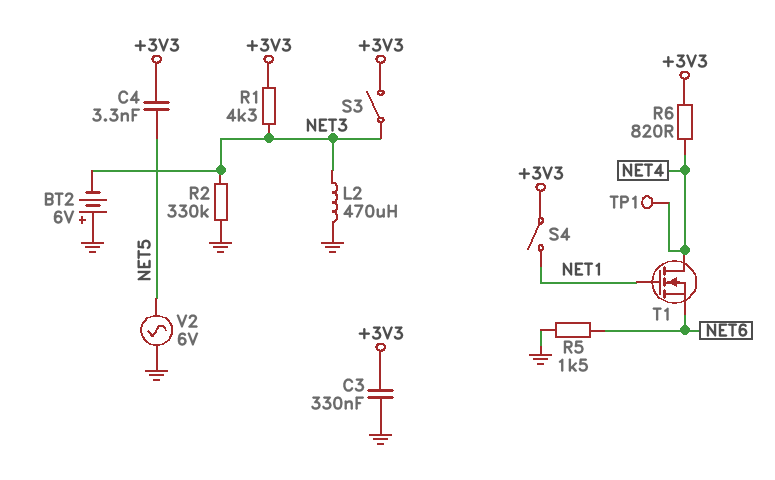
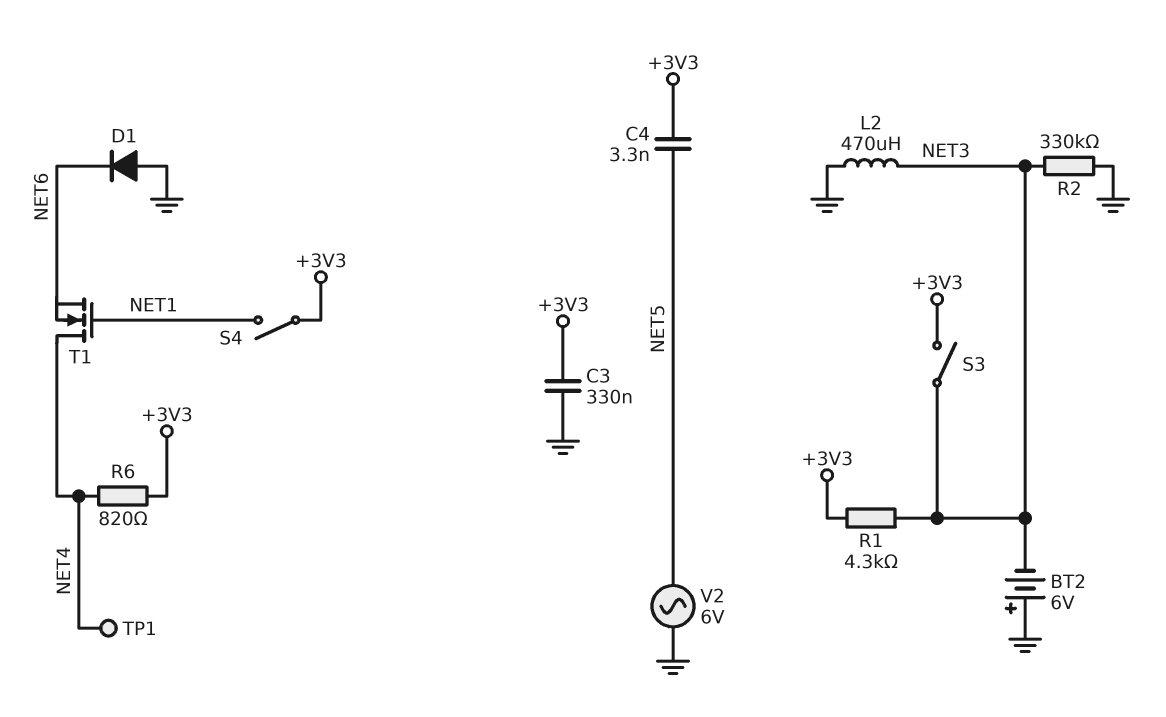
D1: none -> diode (A GND, K NET6)
R5: 1.5k (GND, NET6) -> none

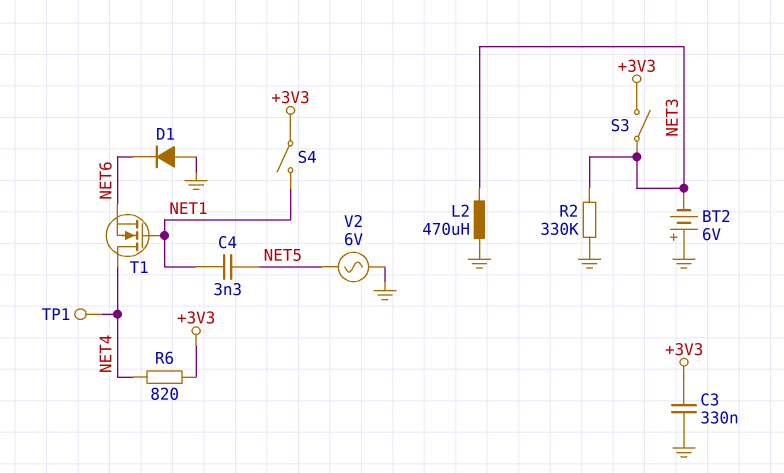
C4: 3.3nF (+3V3, NET5) -> 3.3nF (NET1, NET5)
R1: 4.3k (+3V3, NET3) -> none

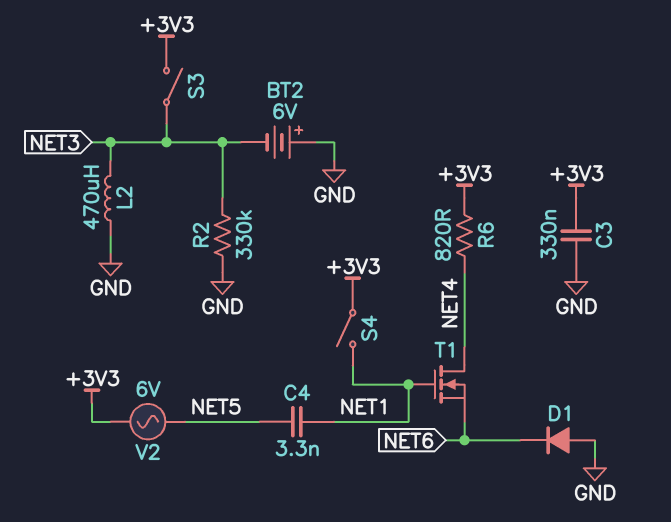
TP1: test point (NET4) -> none
V2: AC 6V (GND, NET5) -> AC 6V (+3V3, NET5)

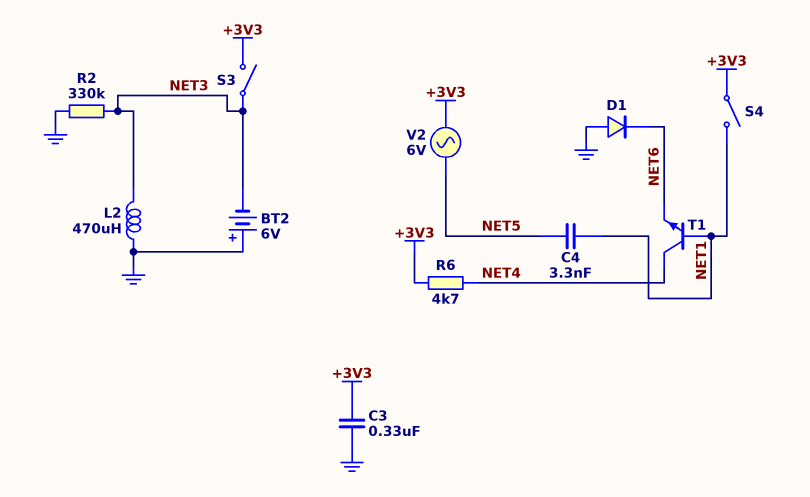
R6: 820 (+3V3, NET4) -> 4.7k (+3V3, NET4)
T1: NMOS (G NET1, D NET4, S NET6) -> NPN (B NET1, C NET4, E NET6)

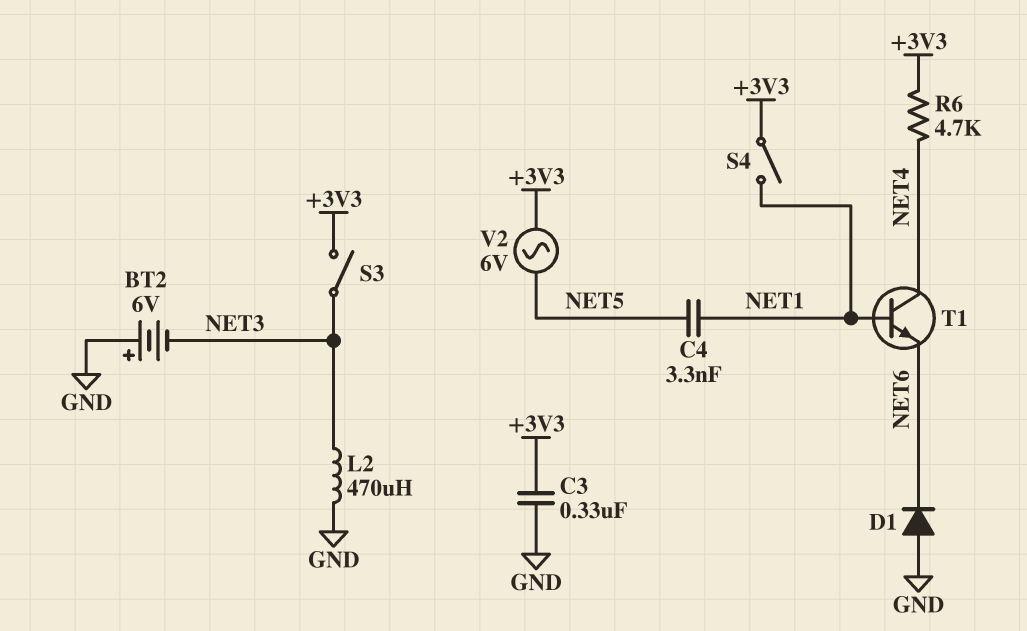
R2: 330k (GND, NET3) -> none

